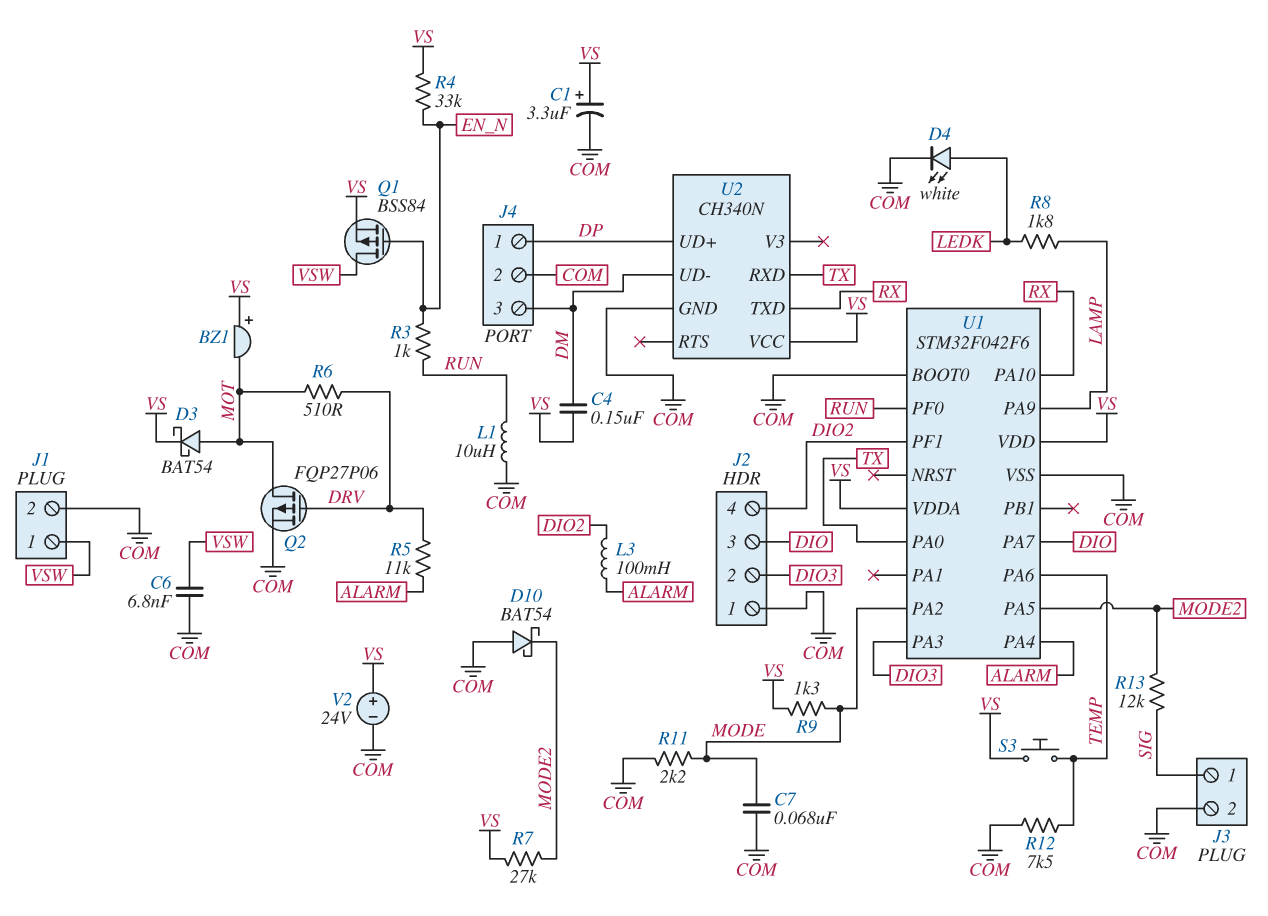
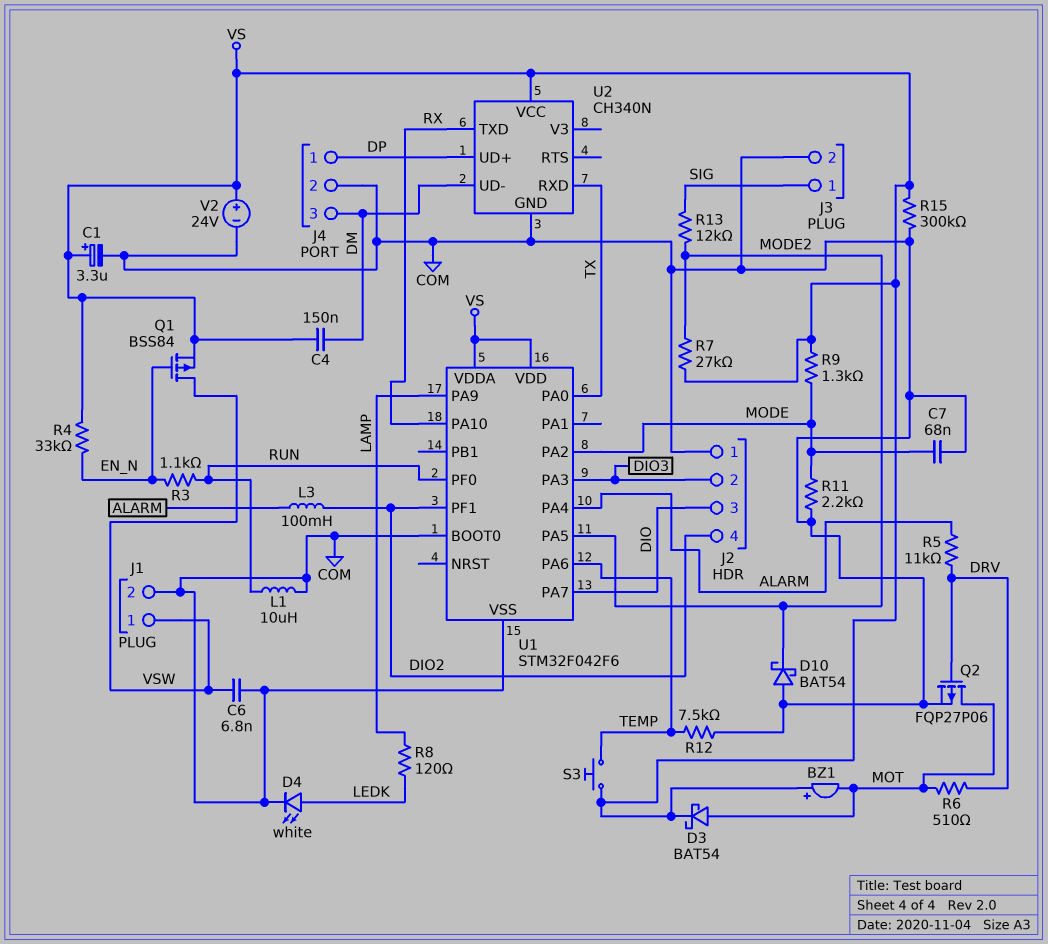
R3: 1k (EN_N, RUN) -> 1.1k (EN_N, RUN)
R8: 1.8k (LAMP, LEDK) -> 120 (LAMP, LEDK)
R15: none -> 300k (COM, VS)

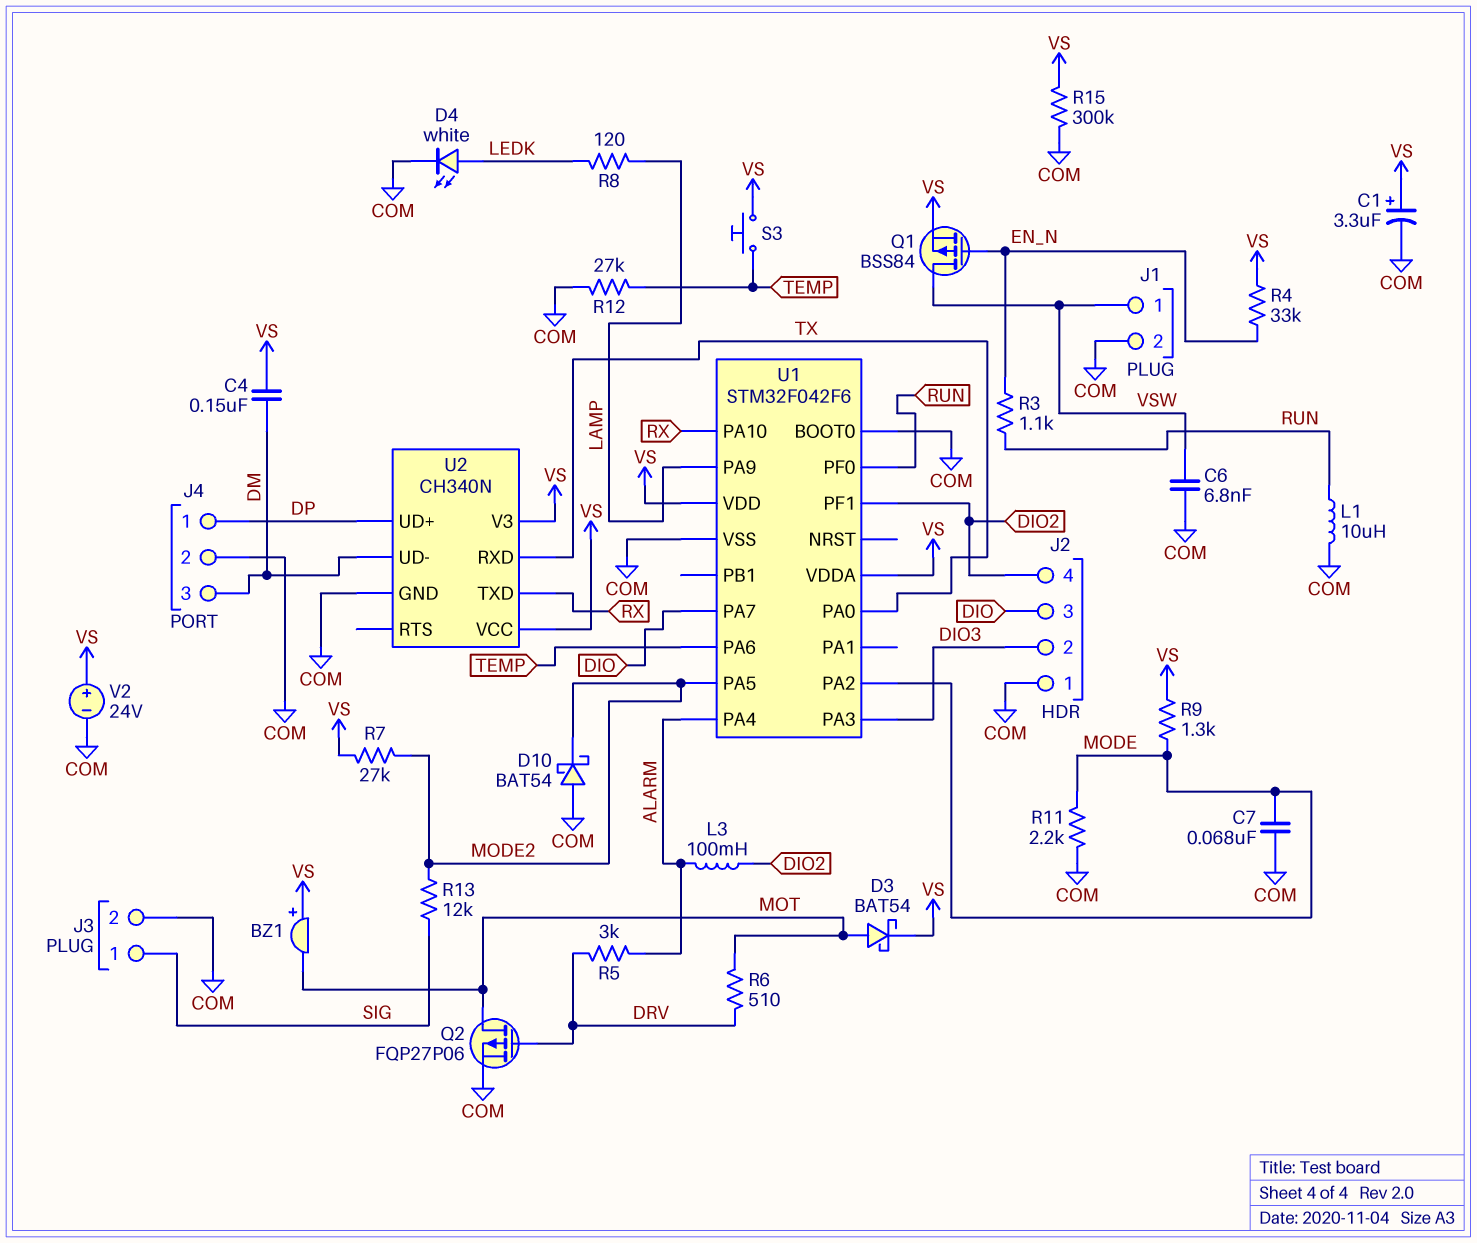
R5: 11k (ALARM, DRV) -> 3k (ALARM, DRV)
R12: 7.5k (COM, TEMP) -> 27k (COM, TEMP)
U2 pin V3: none -> VS

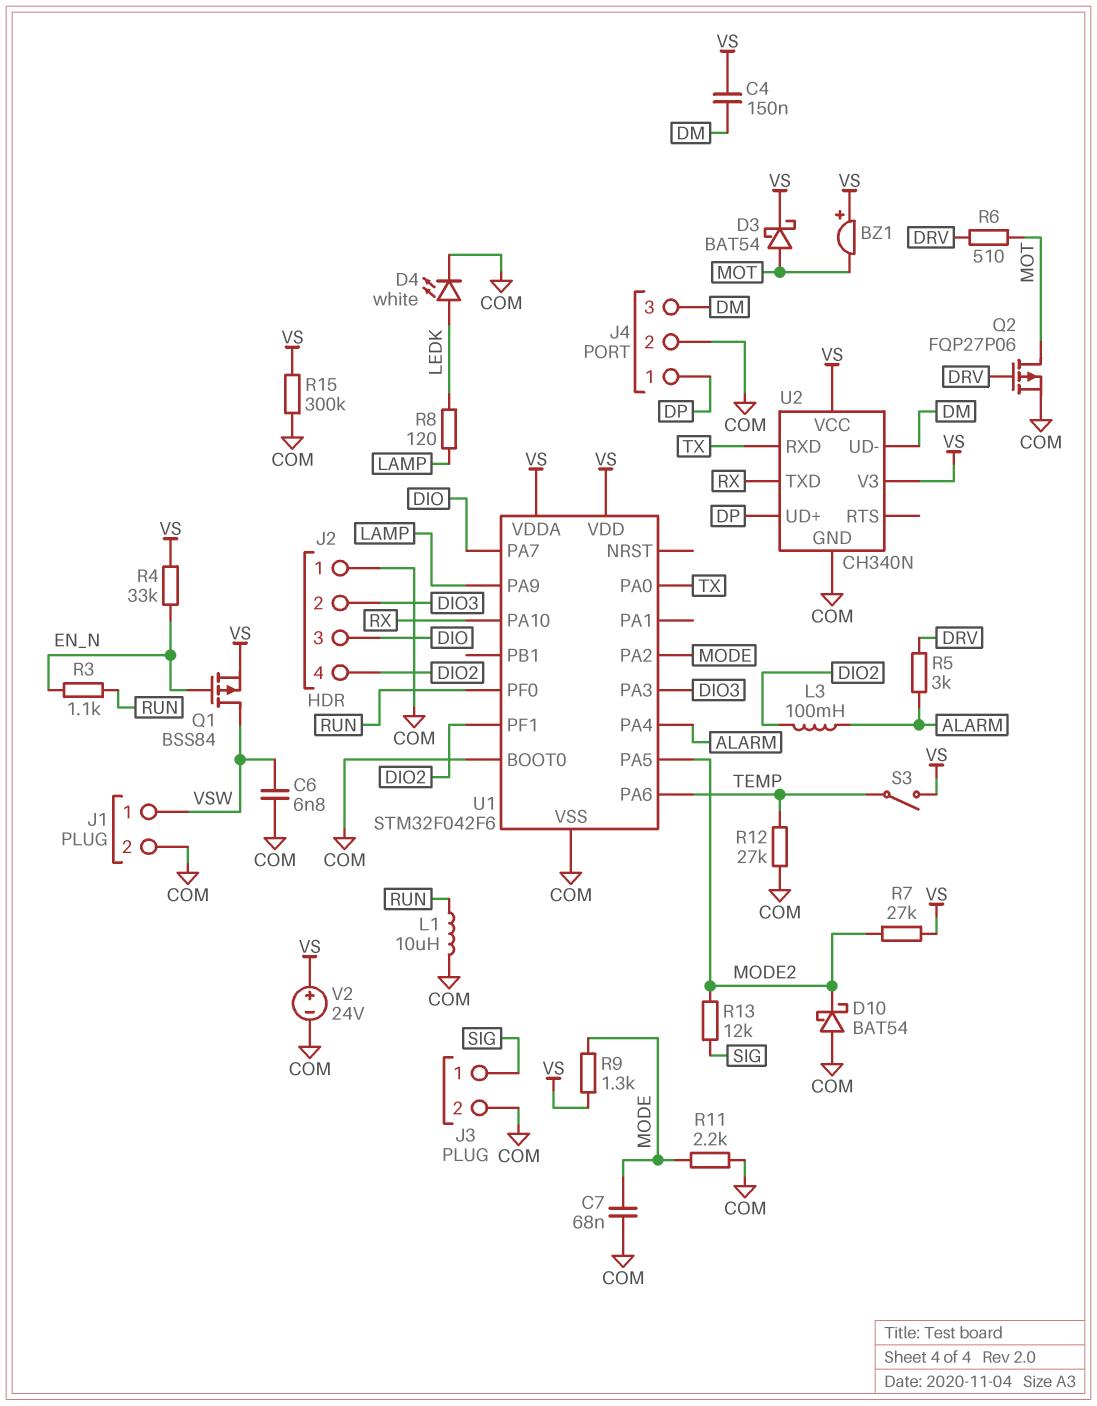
C1: 3.3uF (plus VS, minus COM) -> none
S3: button (TEMP, VS) -> switch (TEMP, VS)

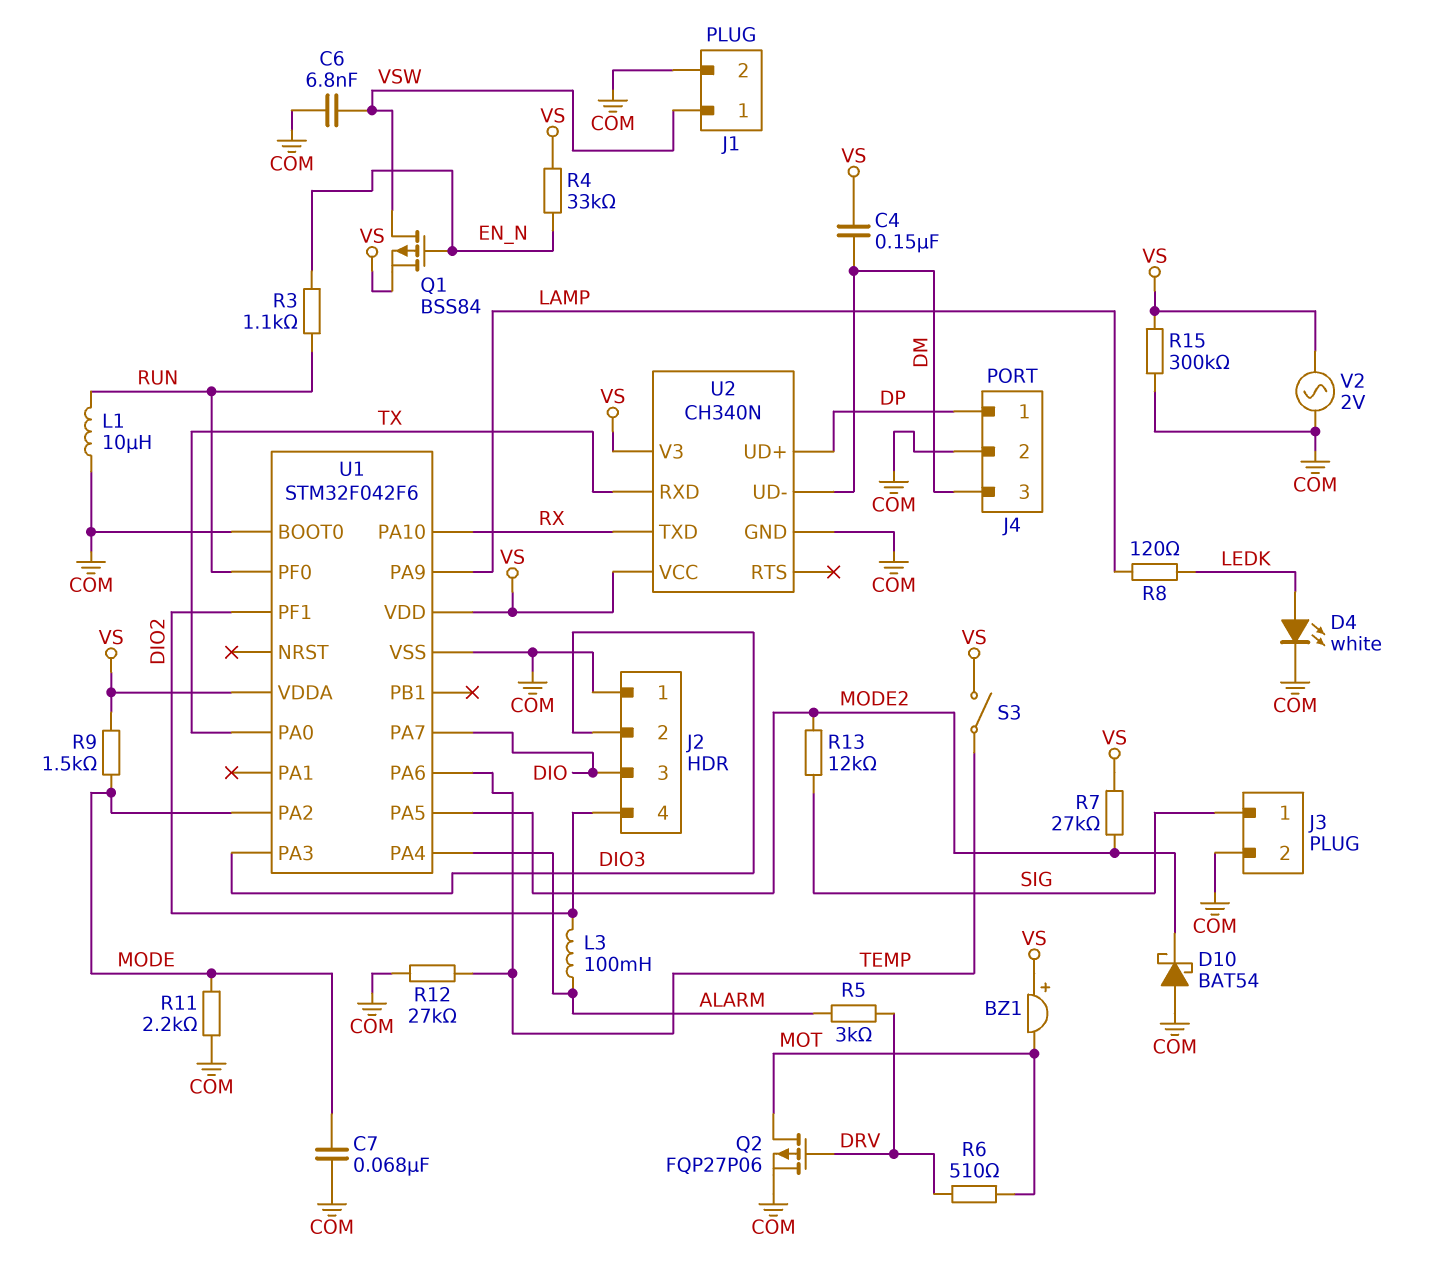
D3: schottky BAT54 (A MOT, K VS) -> none
R9: 1.3k (MODE, VS) -> 1.5k (MODE, VS)
V2: 24V (plus VS, minus COM) -> AC 2V (COM, VS)

